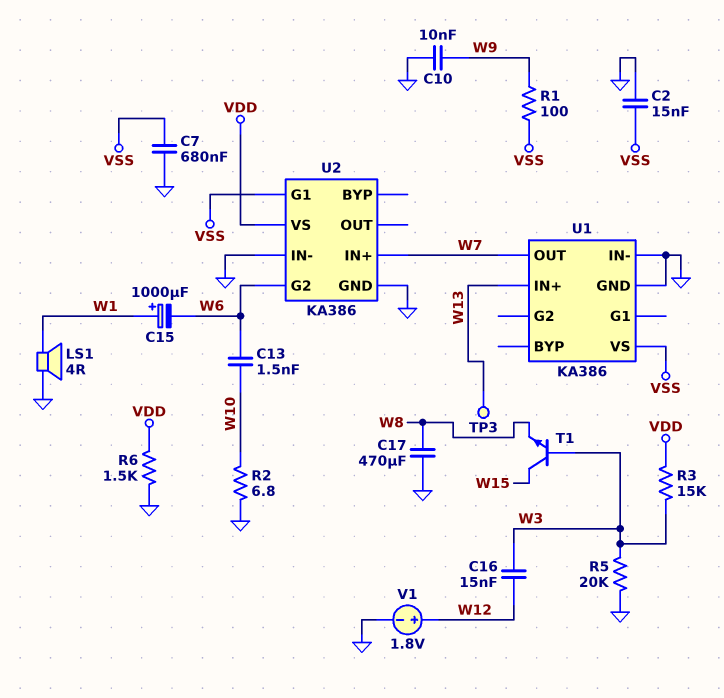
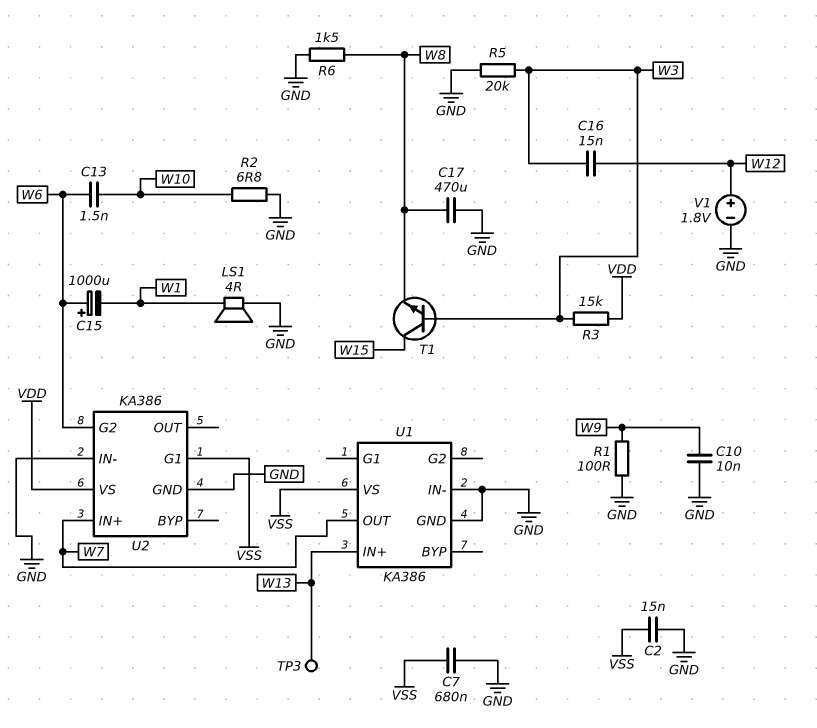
C15: 1000uF (plus W1, minus W6) -> 1000uF (plus W6, minus W1)
R1: 100 (VSS, W9) -> 100 (GND, W9)
R6: 1.5k (GND, VDD) -> 1.5k (GND, W8)

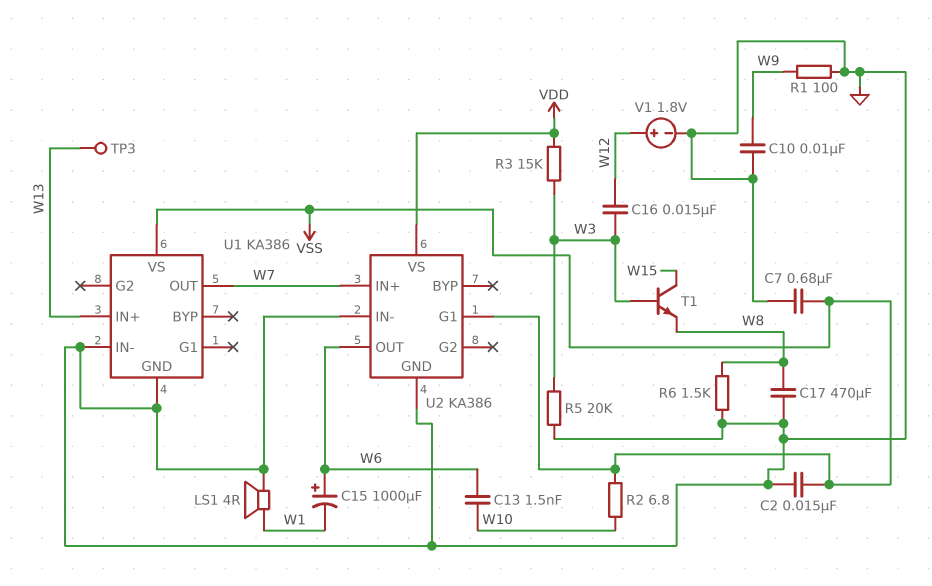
R2: 6.8 (GND, W10) -> 6.8 (VSS, W10)
U2 pin G2: W6 -> none
U2 pin OUT: none -> W6

